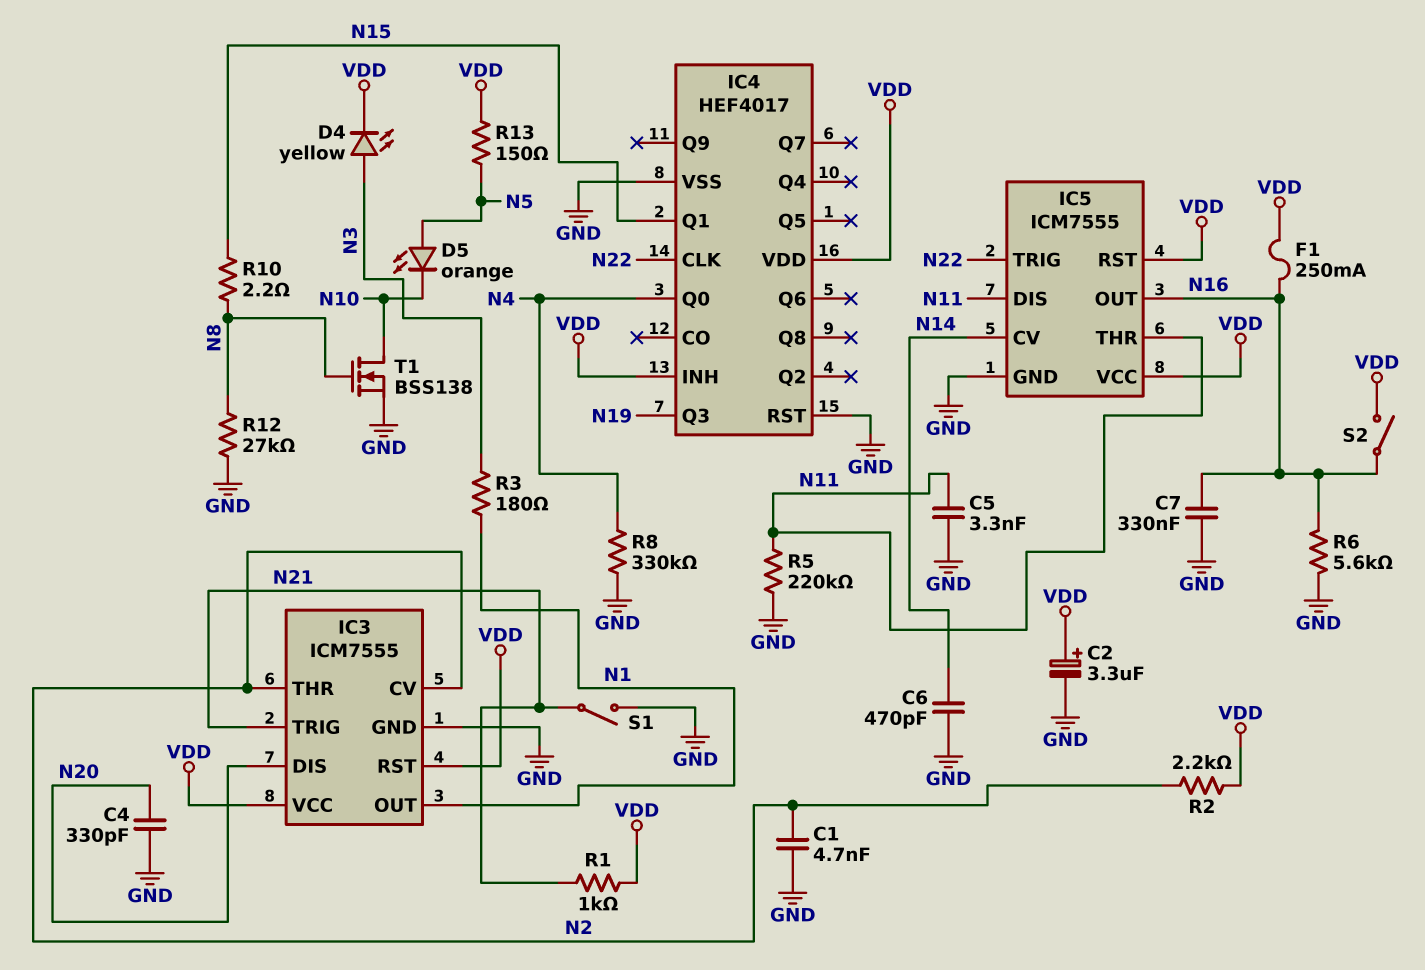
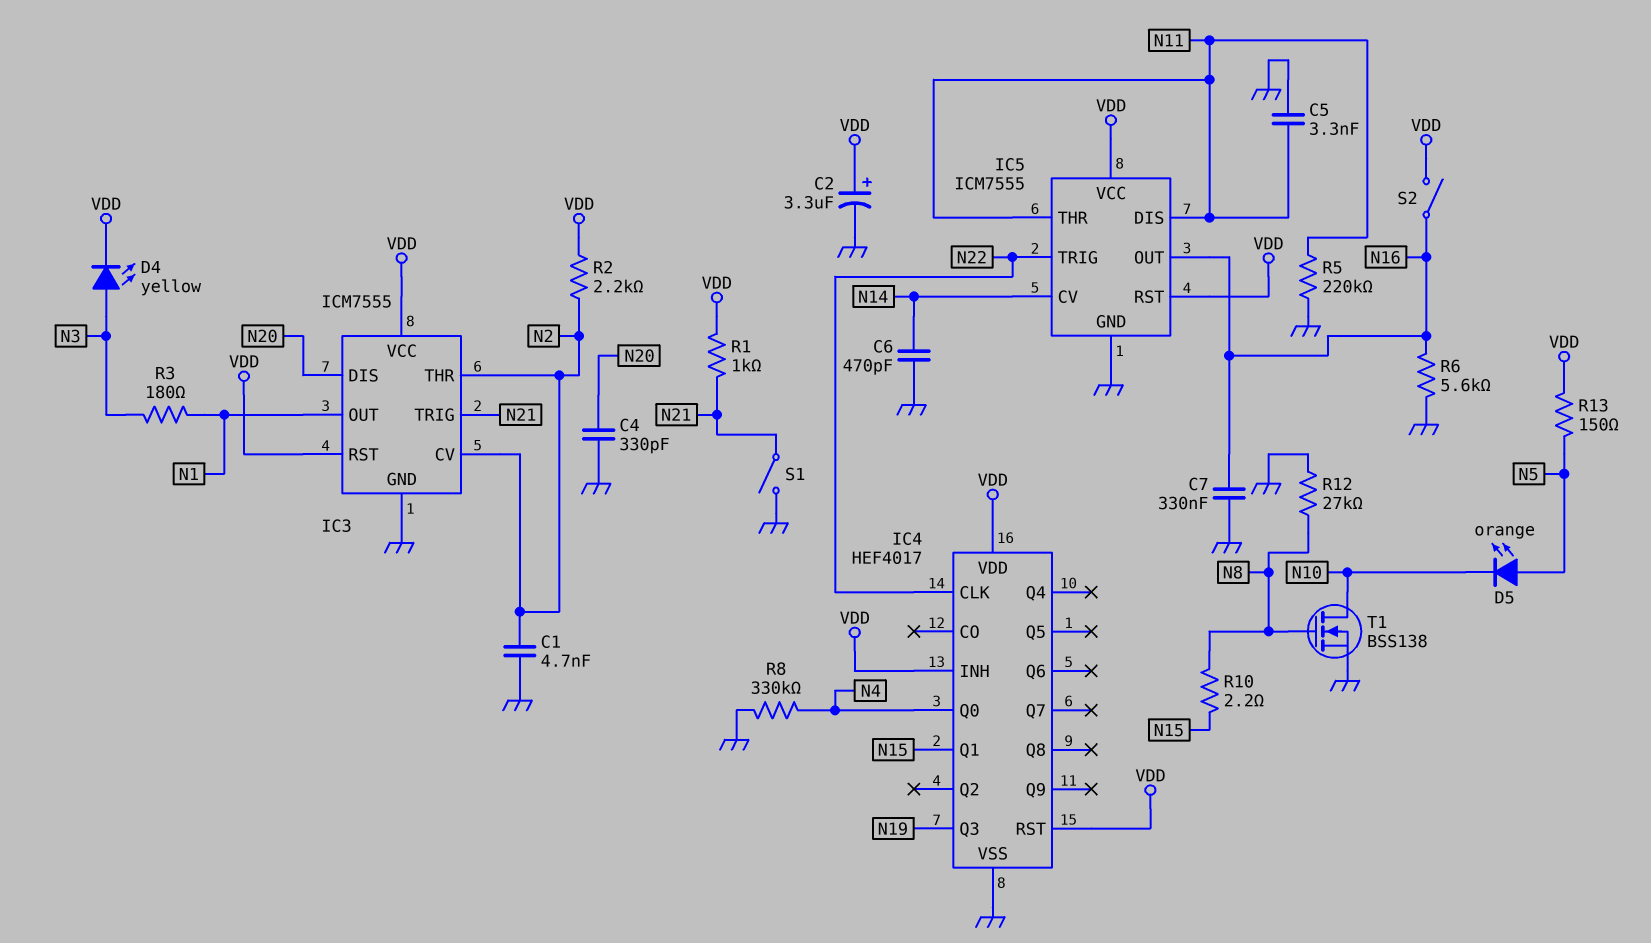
F1: 250mA (N16, VDD) -> none
IC4 pin RST: GND -> VDD

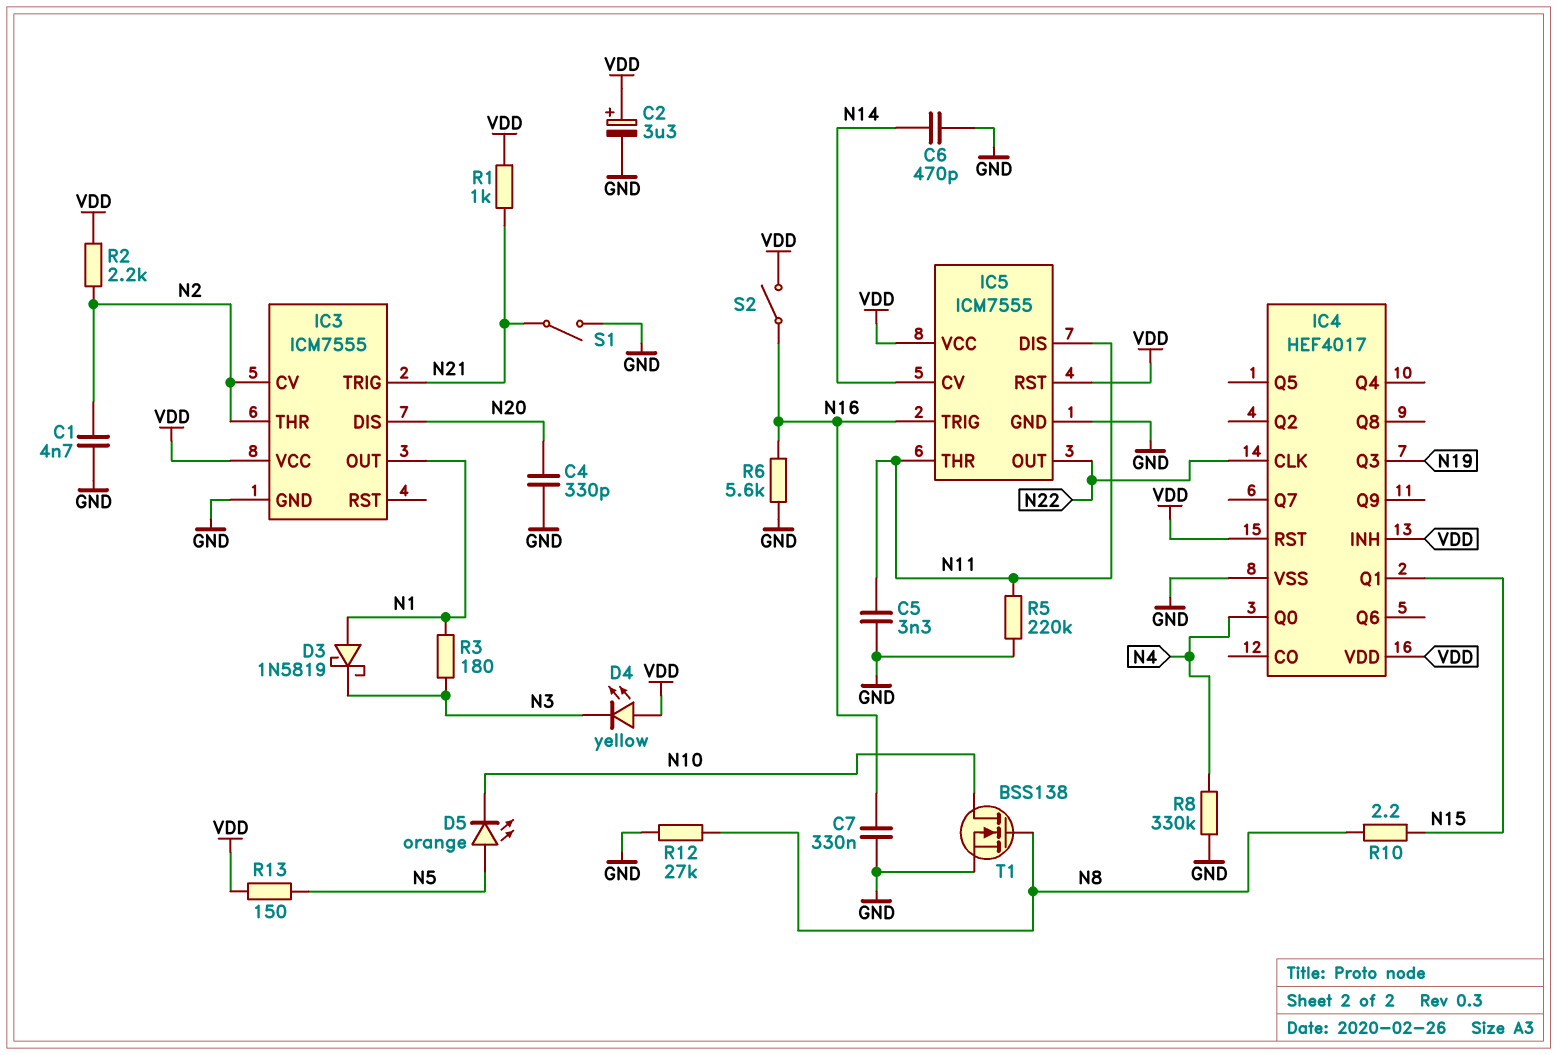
D3: none -> schottky 1N5819 (A N1, K N3)
D4: LED yellow (A N3, K VDD) -> LED yellow (A VDD, K N3)
IC3 pin RST: VDD -> none
IC5 pin OUT: N16 -> N22
IC5 pin TRIG: N22 -> N16

